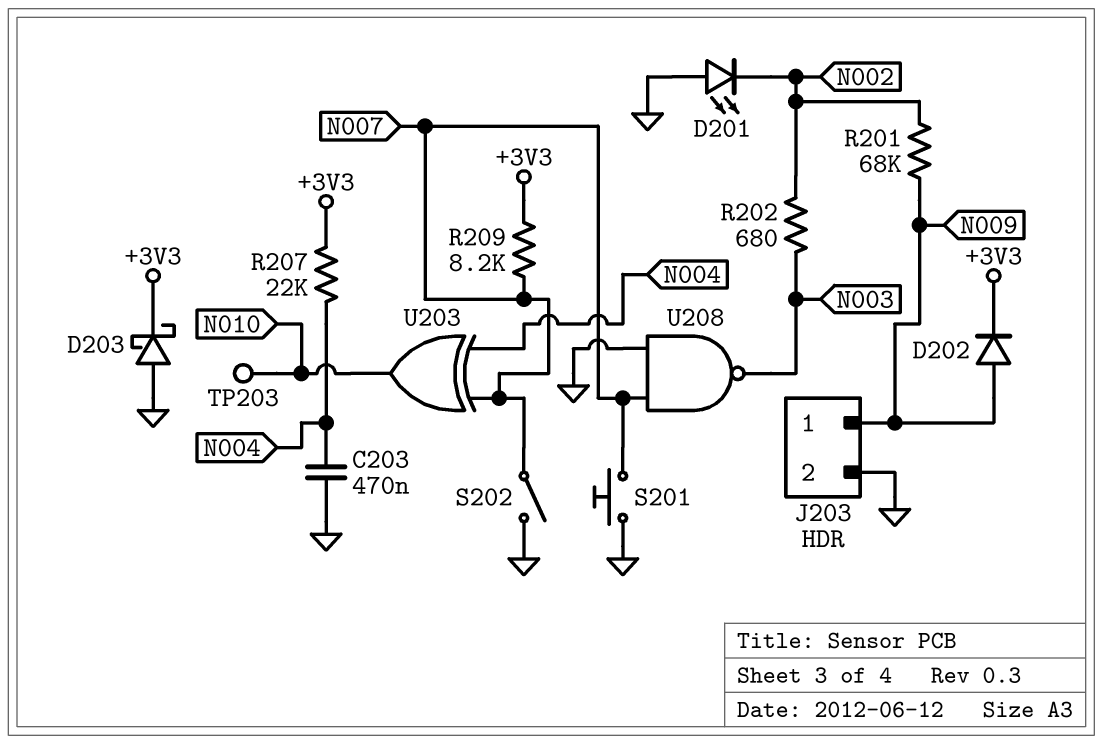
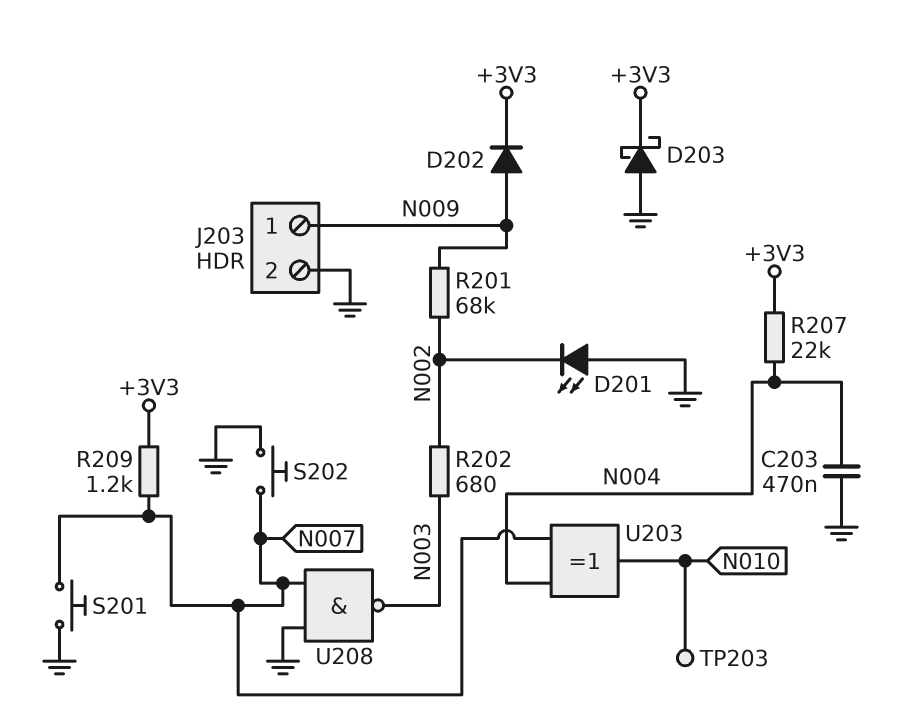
R209: 8.2k (+3V3, N007) -> 1.2k (+3V3, N007)
S202: switch (GND, N007) -> button (GND, N007)

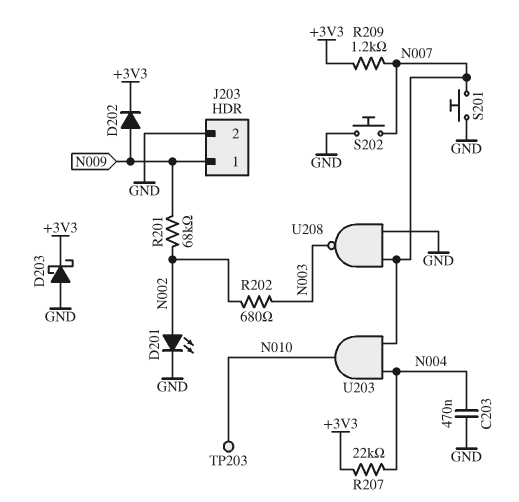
D201: LED (A GND, K N002) -> LED (A N002, K GND)
U203: XOR (in N004, in N007, out N010) -> AND (in N004, in N007, out N010)

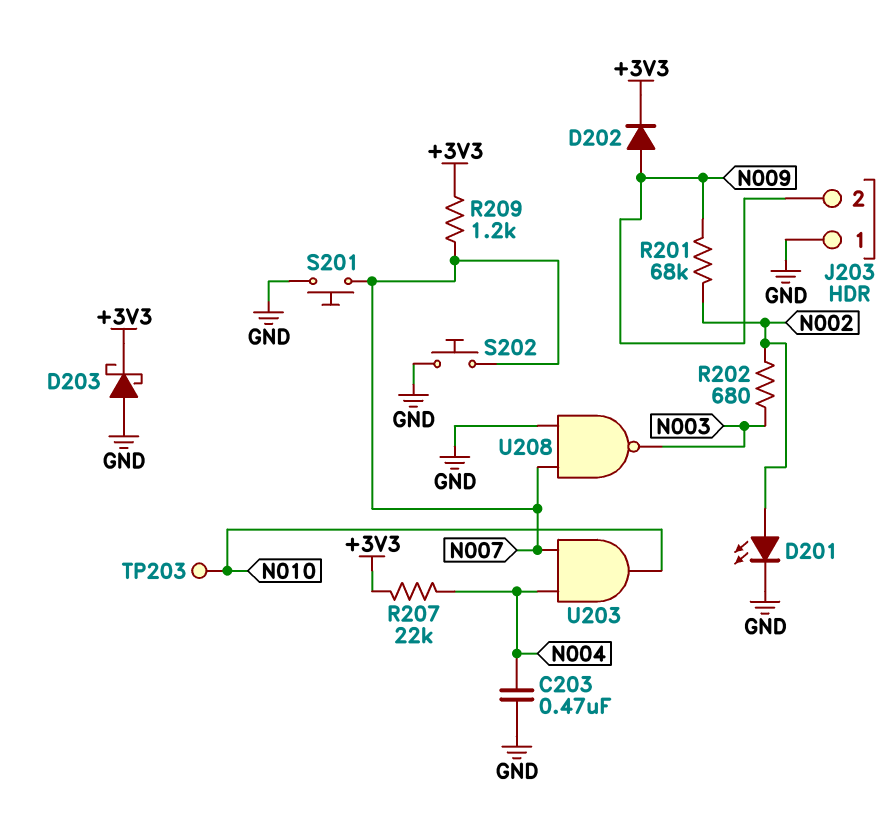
J203 pin 1: N009 -> GND
J203 pin 2: GND -> N009

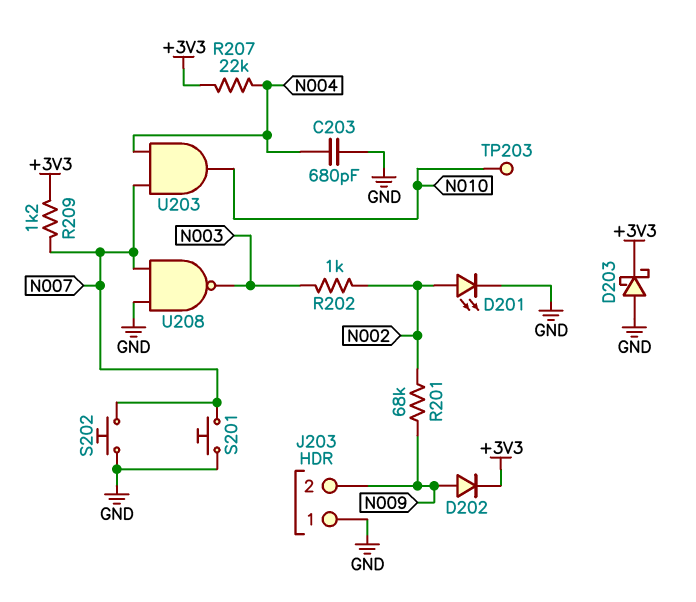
C203: 470nF (GND, N004) -> 680pF (GND, N004)
R202: 680 (N002, N003) -> 1k (N002, N003)

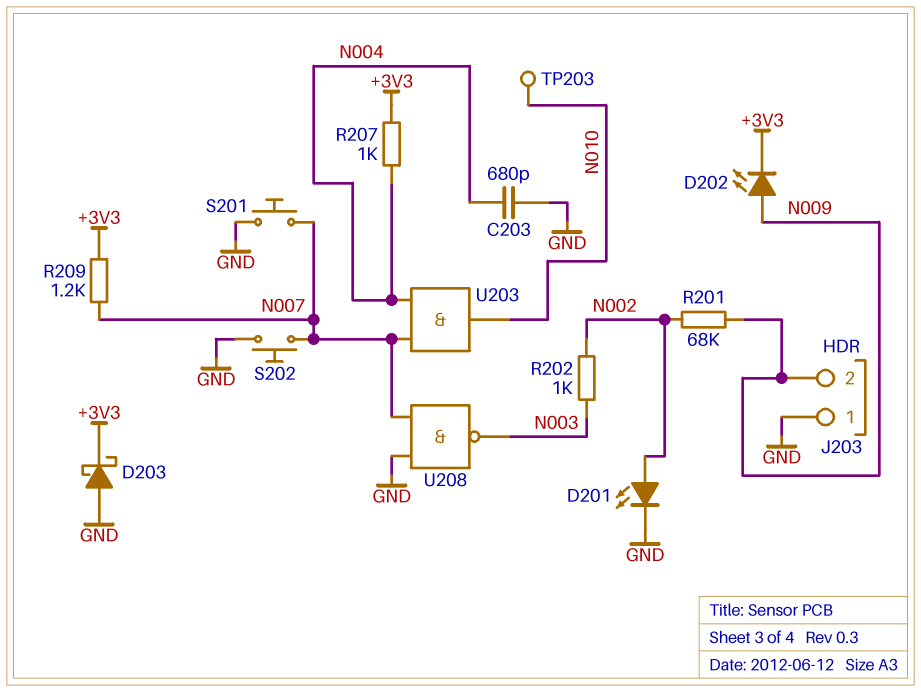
D202: diode (A N009, K +3V3) -> LED (A N009, K +3V3)
R207: 22k (+3V3, N004) -> 1k (+3V3, N004)

